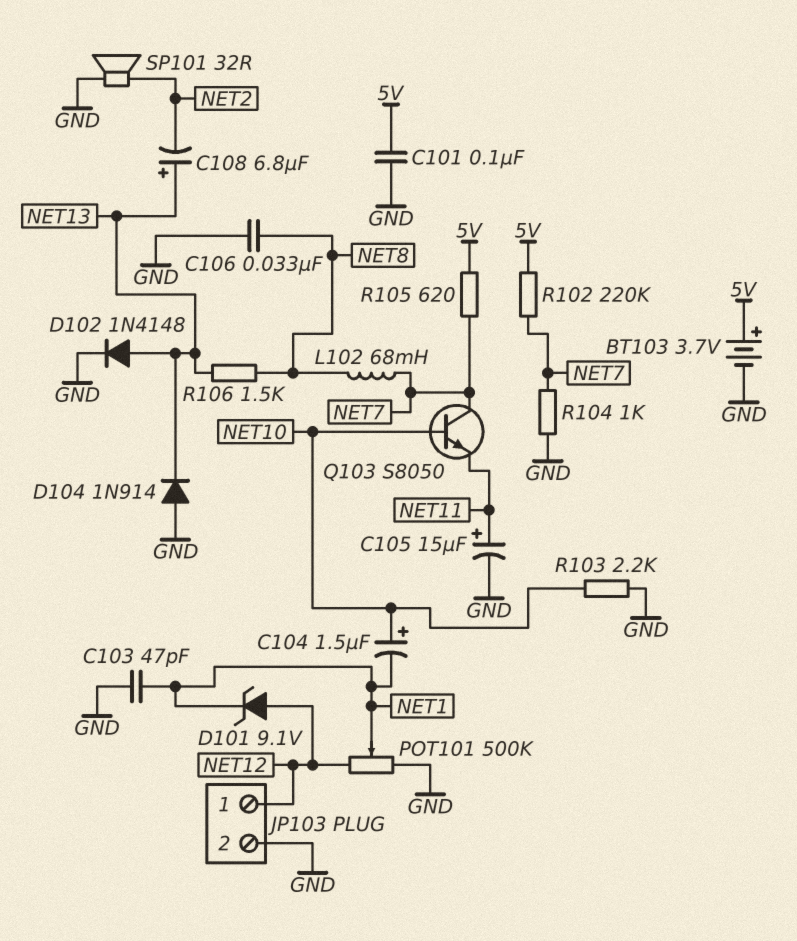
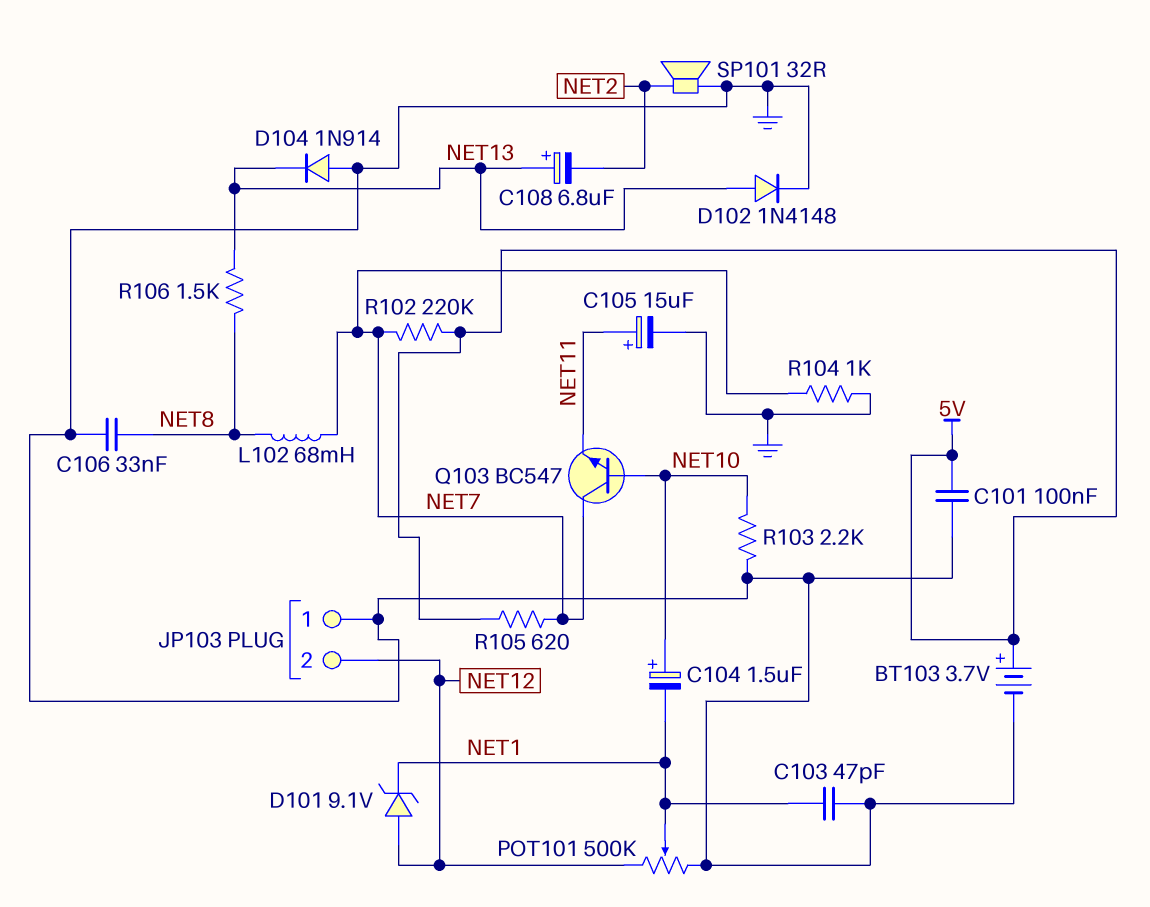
JP103 pin 1: NET12 -> GND
JP103 pin 2: GND -> NET12
Q103: NPN S8050 (B NET10, C NET7, E NET11) -> NPN BC547 (B NET10, C NET7, E NET11)

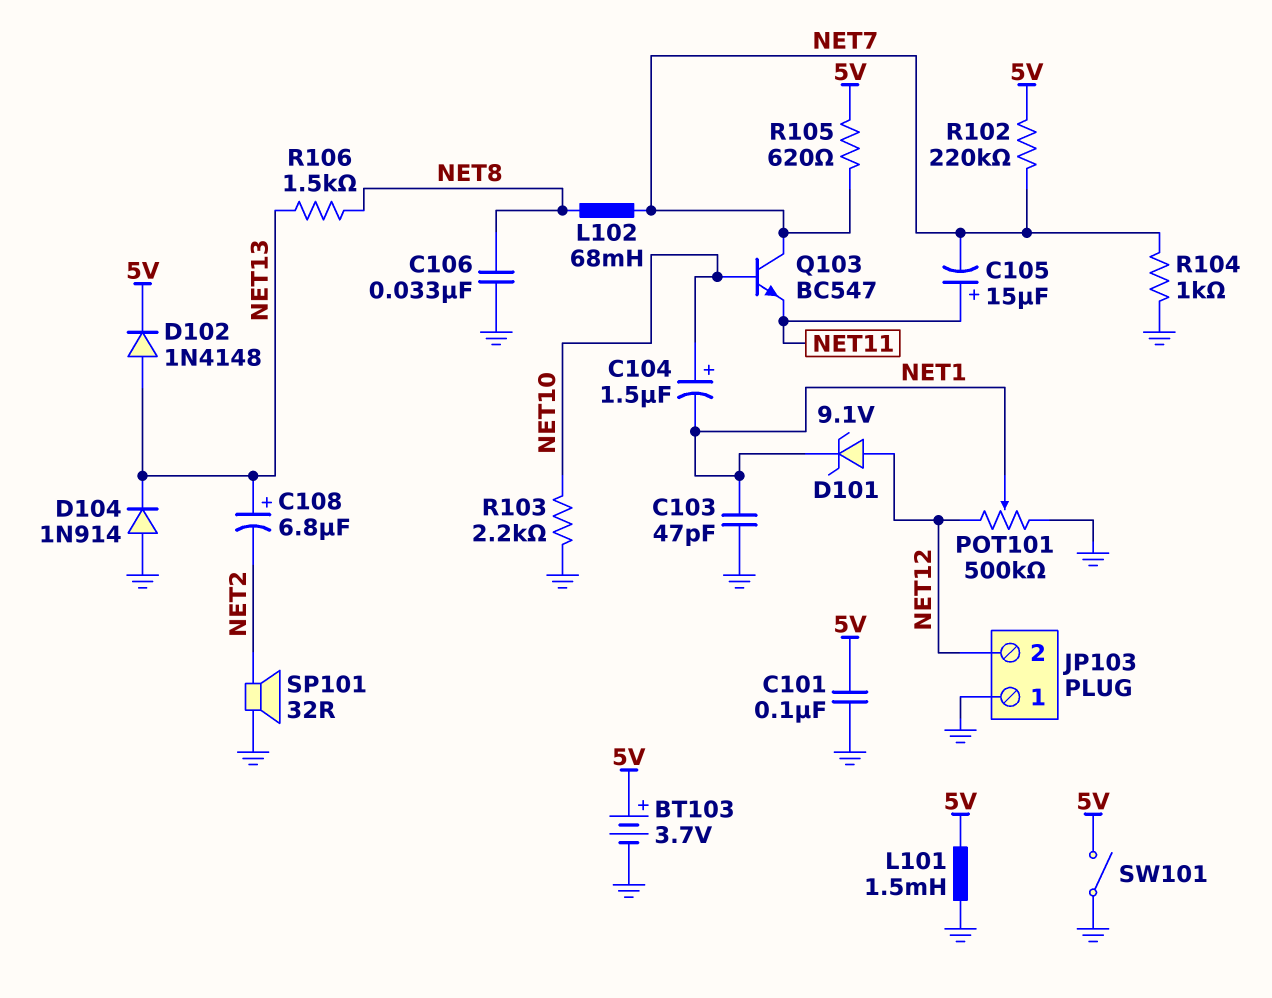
C105: 15uF (plus NET11, minus GND) -> 15uF (plus NET11, minus NET7)
D102: diode 1N4148 (A NET13, K GND) -> diode 1N4148 (A NET13, K 5V)
L101: none -> 1.5mH (5V, GND)
SW101: none -> switch (5V, GND)

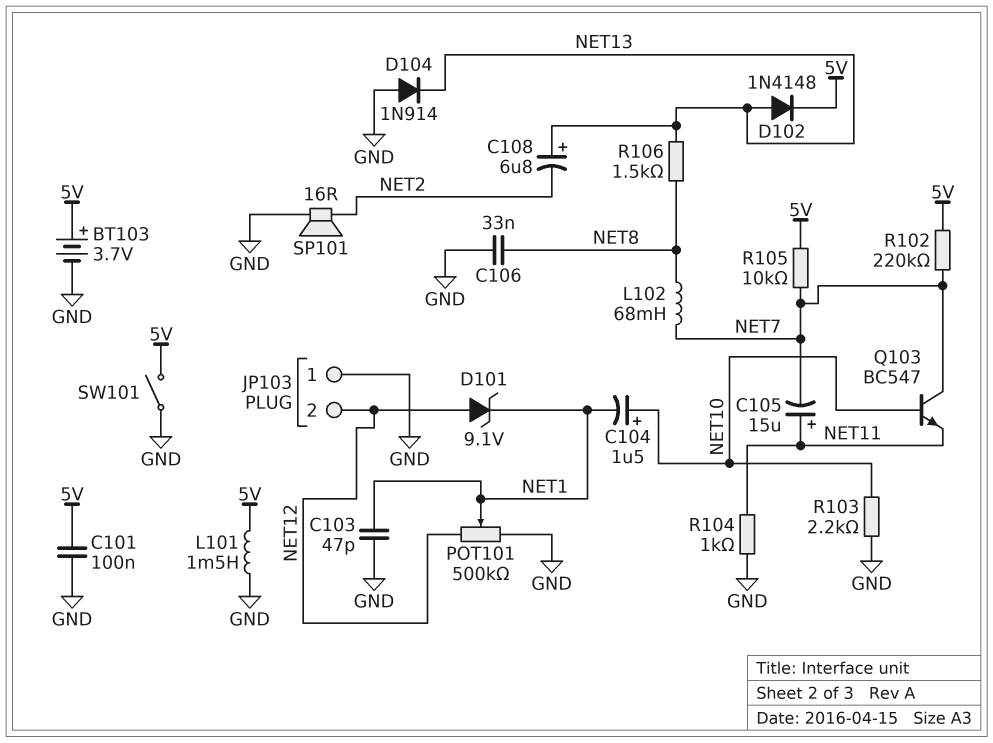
R104: 1k (GND, NET7) -> 1k (GND, NET11)
R105: 620 (5V, NET7) -> 10k (5V, NET7)
SP101: speaker 32R (GND, NET2) -> speaker 16R (GND, NET2)

